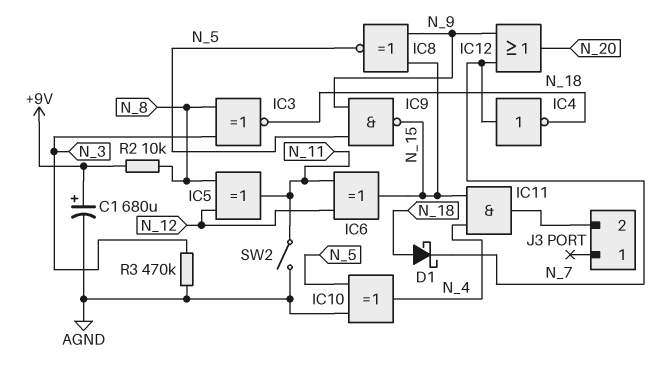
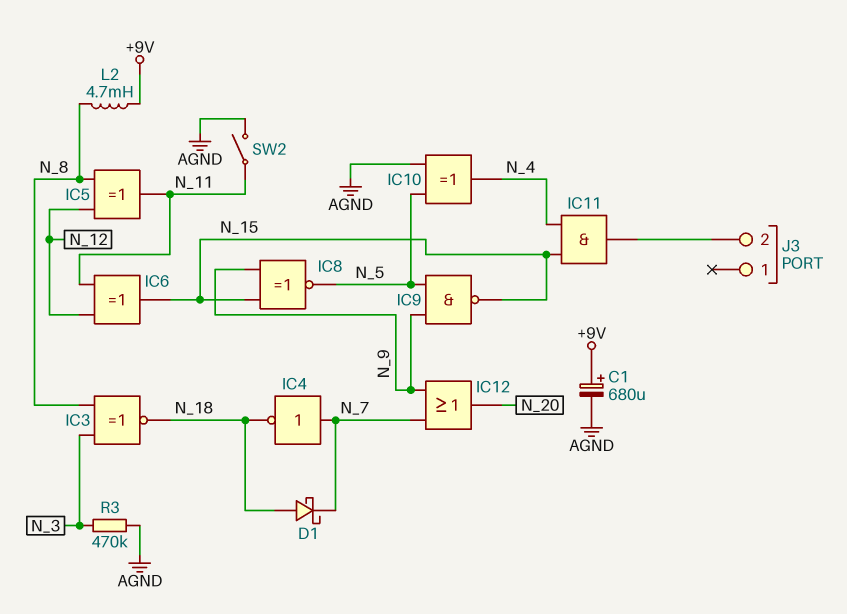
L2: none -> 4.7mH (+9V, N_8)
R2: 10k (+9V, N_8) -> none

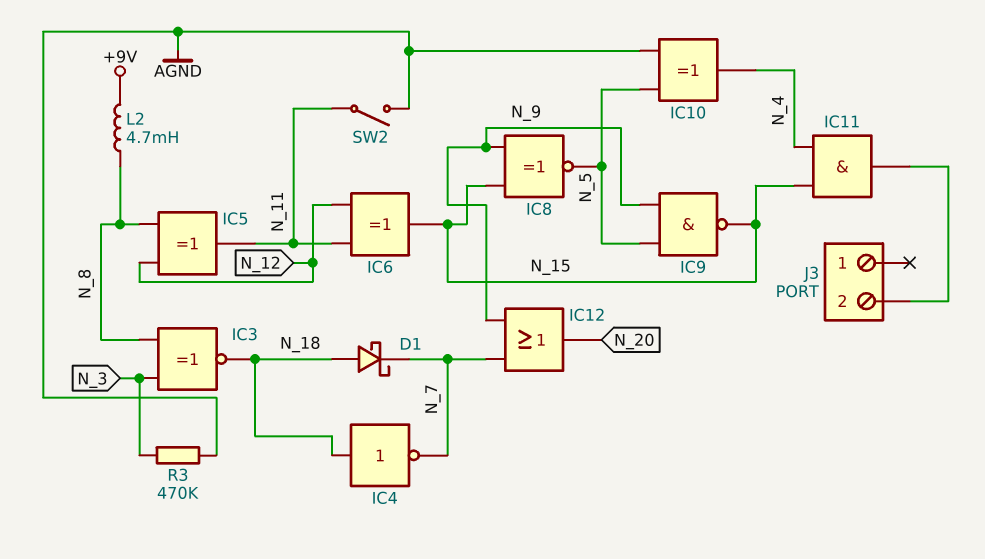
C1: 680uF (plus +9V, minus AGND) -> none
IC4: NOT (in N_7, out N_18) -> NOT (in N_18, out N_7)

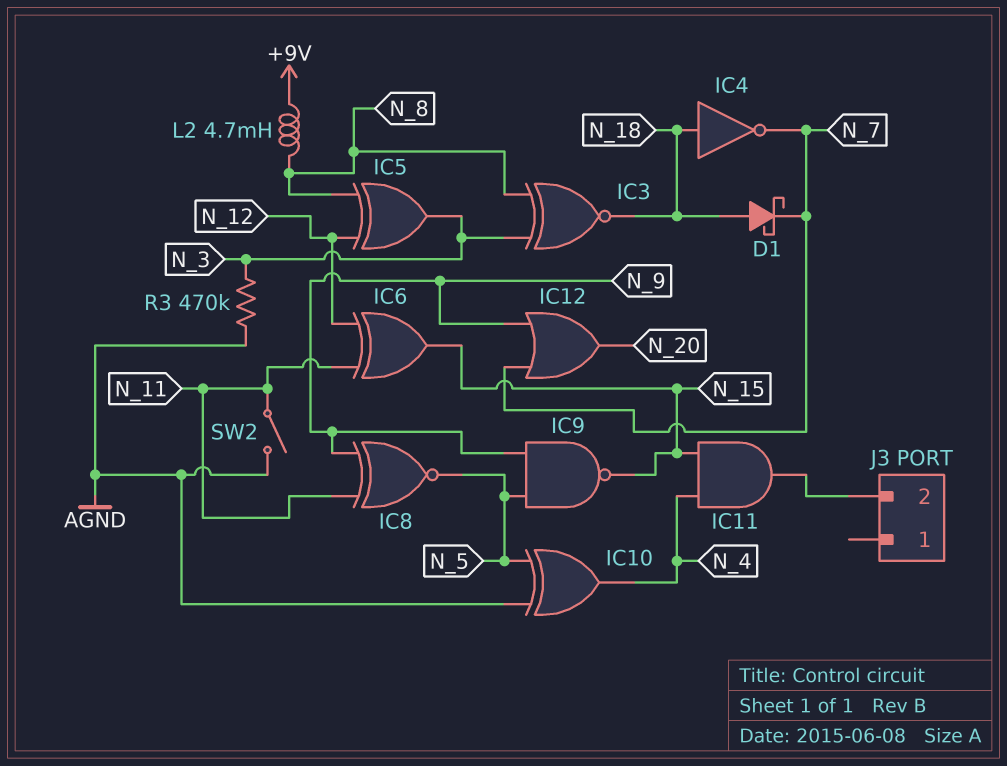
IC5: XOR (in N_8, in N_12, out N_11) -> XOR (in N_8, in N_12, out N_3)
IC8: XNOR (in N_9, in N_15, out N_5) -> XNOR (in N_9, in N_11, out N_5)

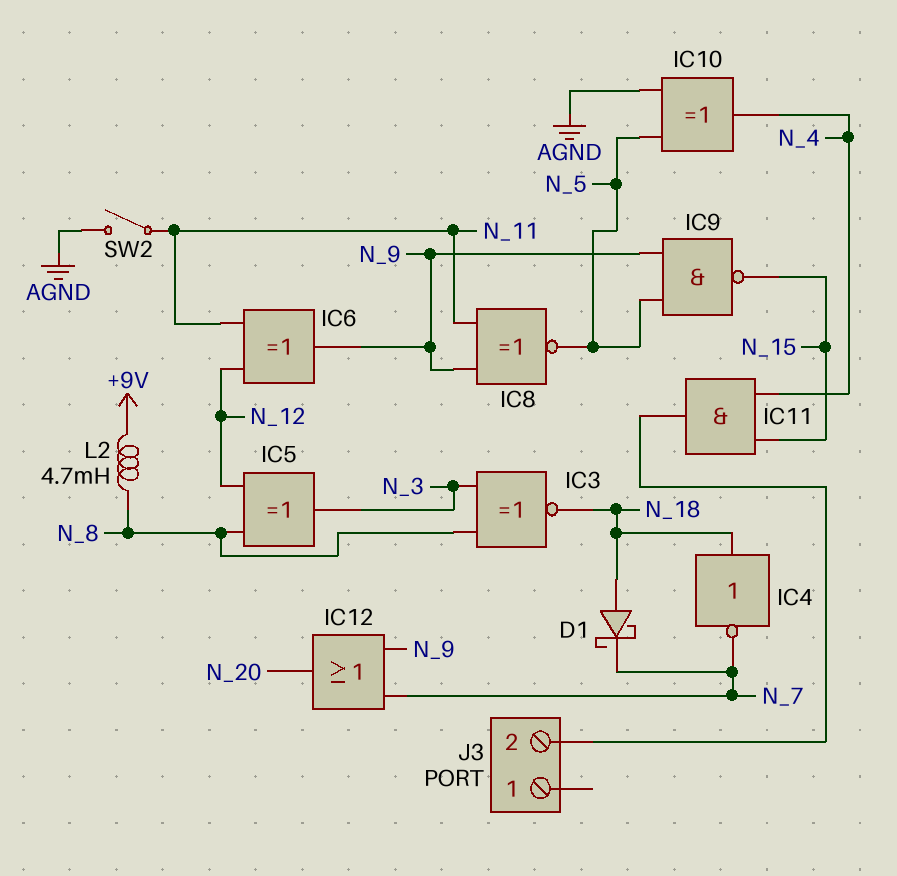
IC6: XOR (in N_11, in N_12, out N_15) -> XOR (in N_11, in N_12, out N_9)
R3: 470k (AGND, N_3) -> none

